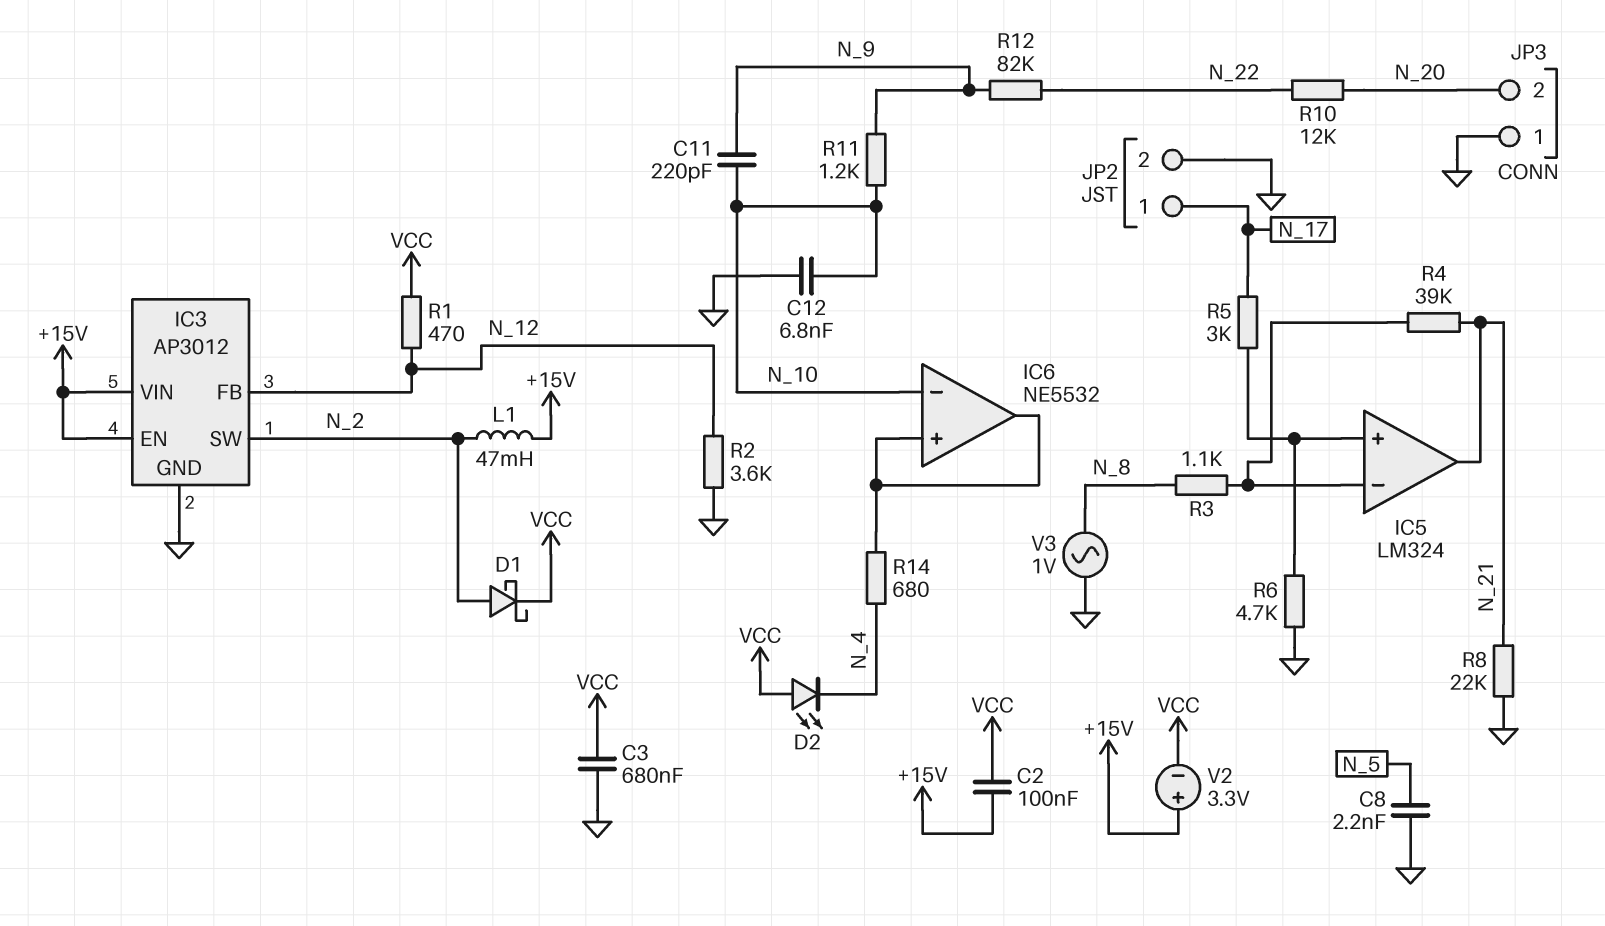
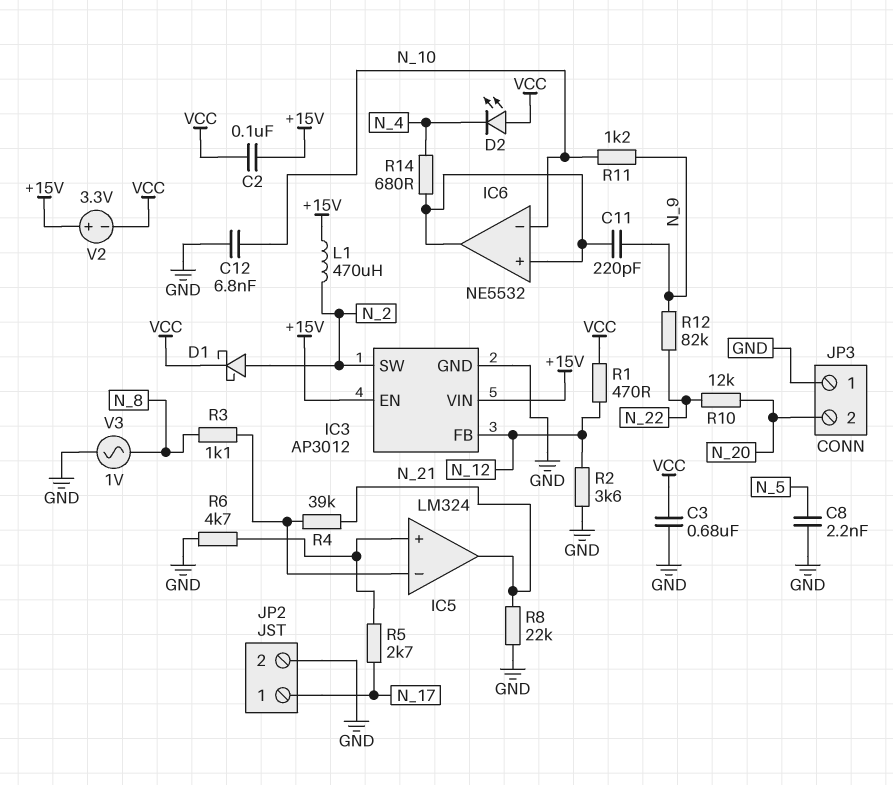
C11: 220pF (N_9, N_10) -> 220pF (IC6/in+, N_9)
L1: 47mH (+15V, N_2) -> 470uH (+15V, N_2)
R5: 3k (IC5/in+, N_17) -> 2.7k (IC5/in+, N_17)

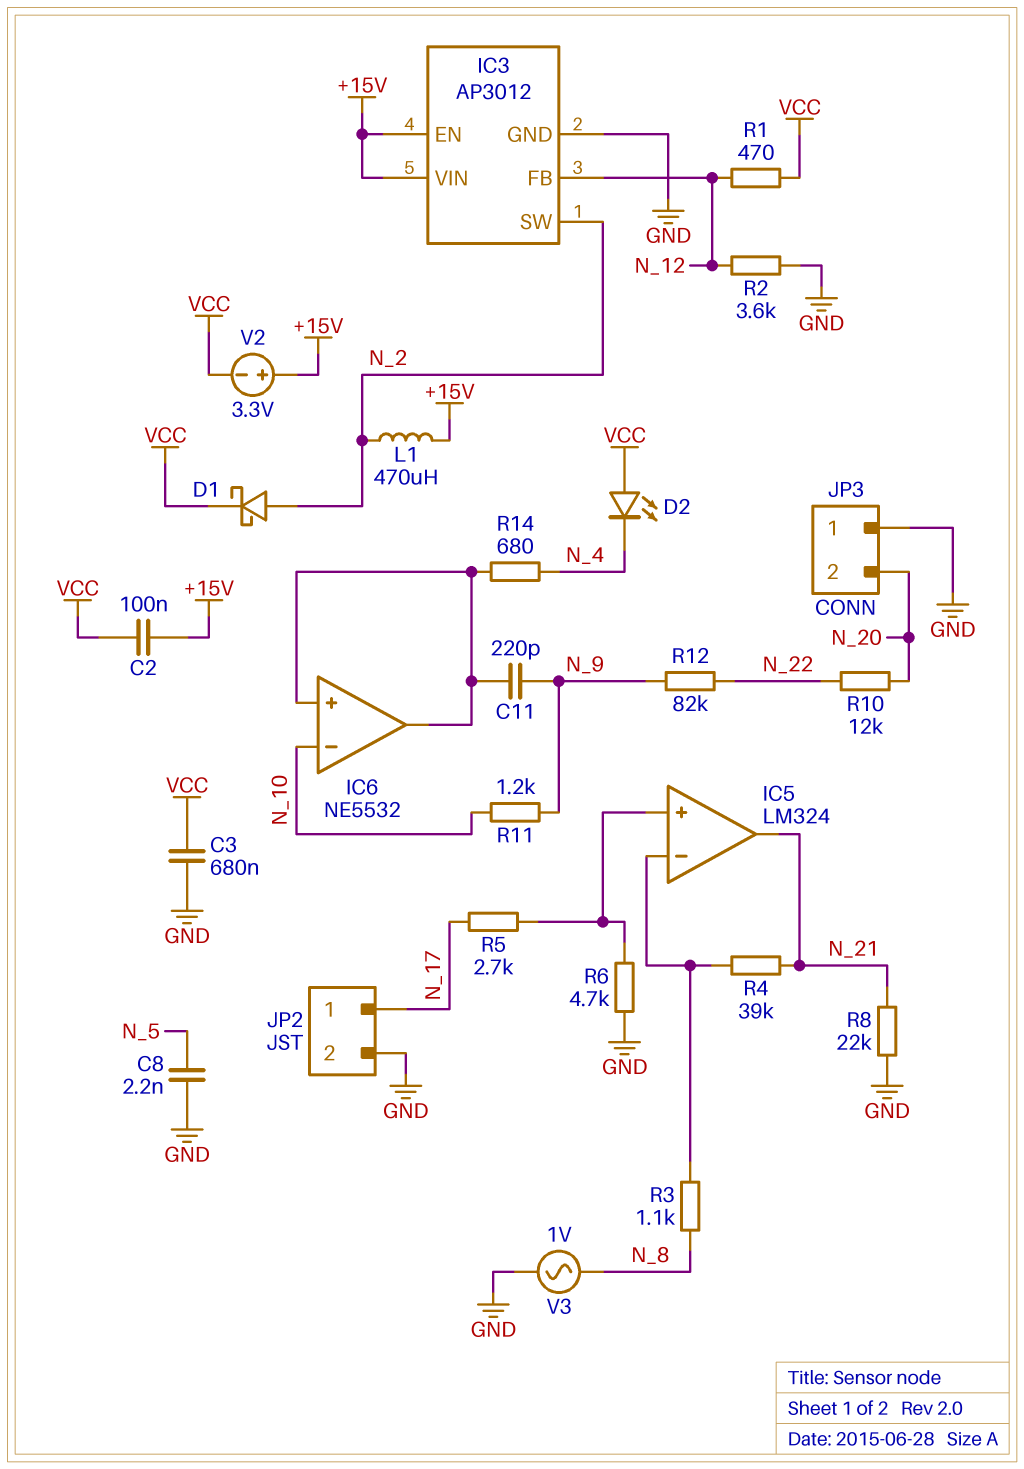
C12: 6.8nF (GND, N_10) -> none

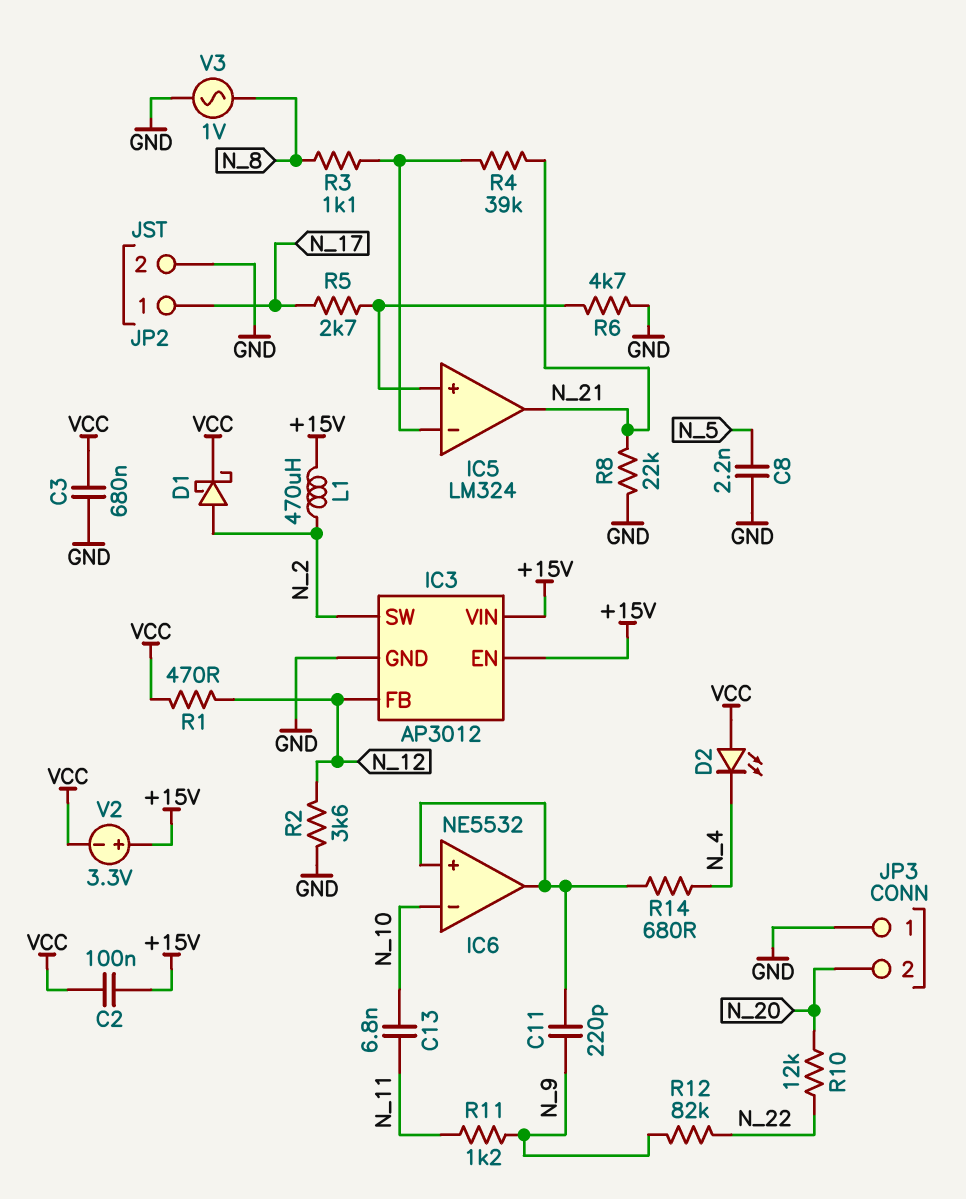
C13: none -> 6.8nF (N_10, N_11)
R11: 1.2k (N_9, N_10) -> 1.2k (N_9, N_11)

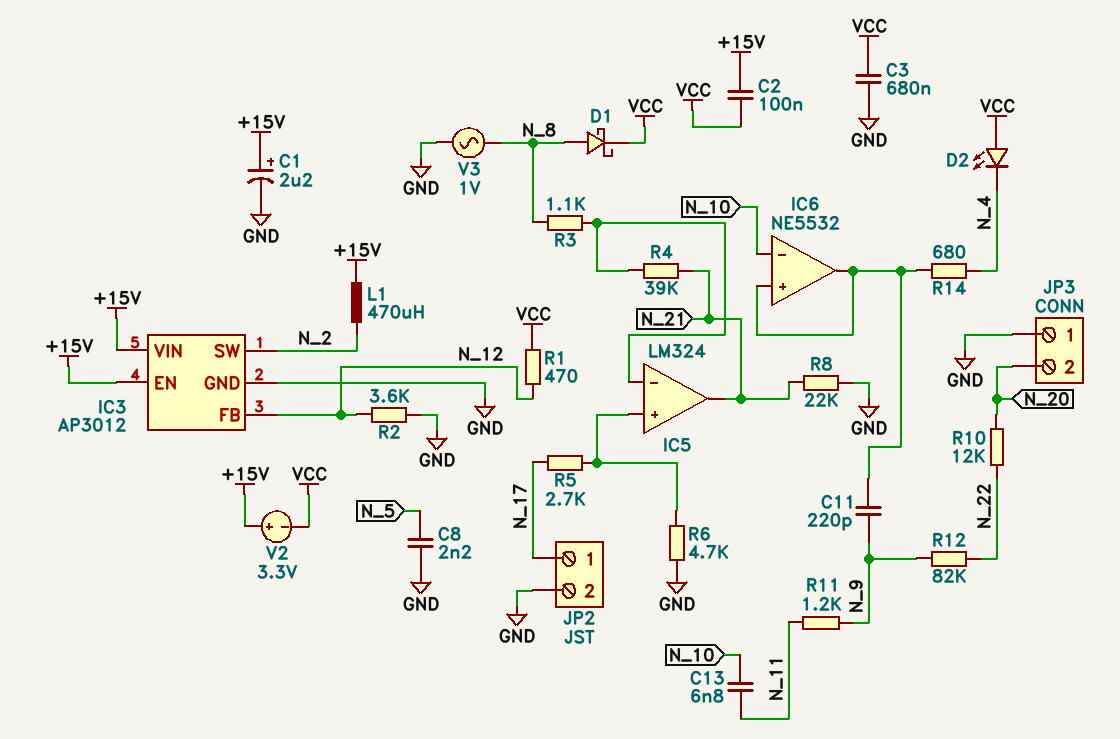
C1: none -> 2.2uF (plus +15V, minus GND)
D1: schottky (A N_2, K VCC) -> schottky (A N_8, K VCC)

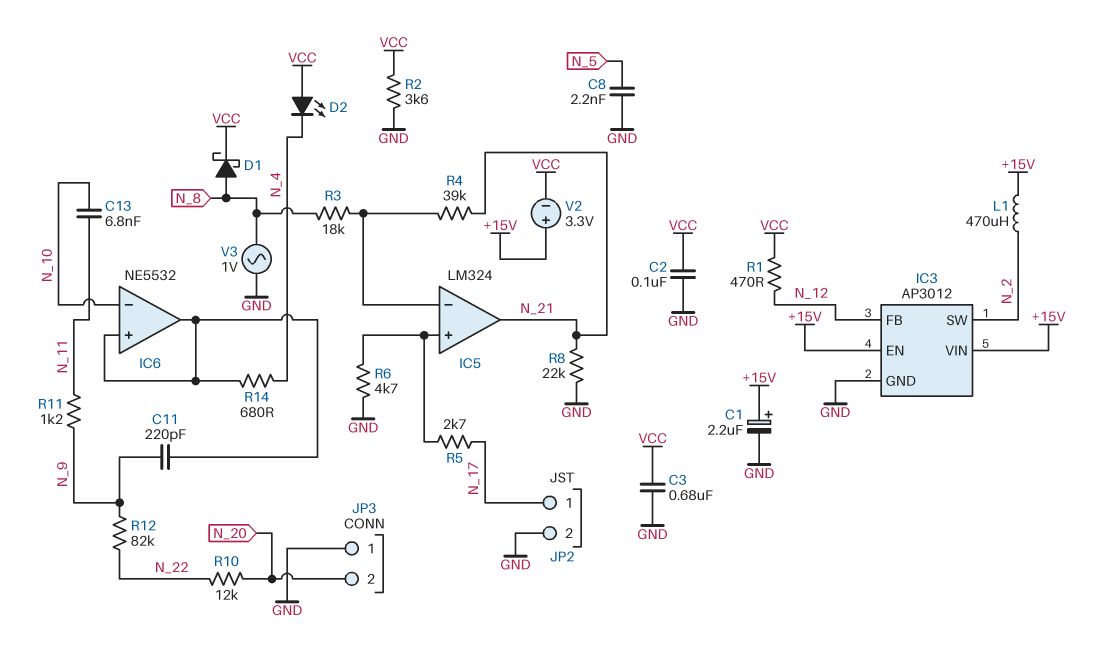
C2: 100nF (+15V, VCC) -> 100nF (GND, VCC)
R2: 3.6k (GND, N_12) -> 3.6k (GND, VCC)
R3: 1.1k (IC5/in-, N_8) -> 18k (IC5/in-, N_8)

